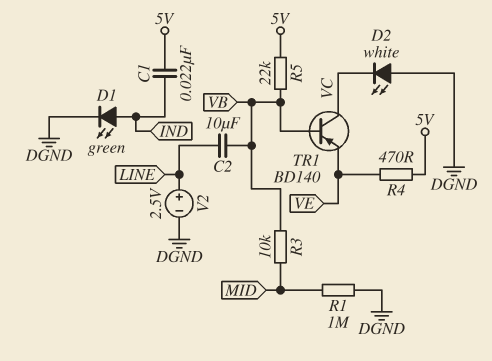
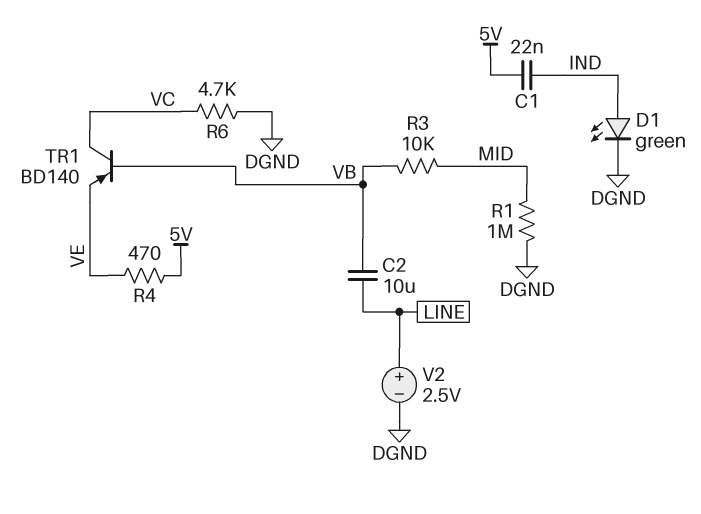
D2: LED white (A DGND, K VC) -> none
R5: 22k (5V, VB) -> none
R6: none -> 4.7k (DGND, VC)

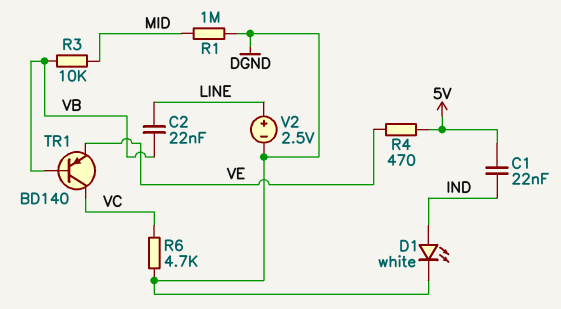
C2: 10uF (LINE, VB) -> 22nF (LINE, VB)
D1: LED green (A IND, K DGND) -> LED white (A IND, K DGND)

